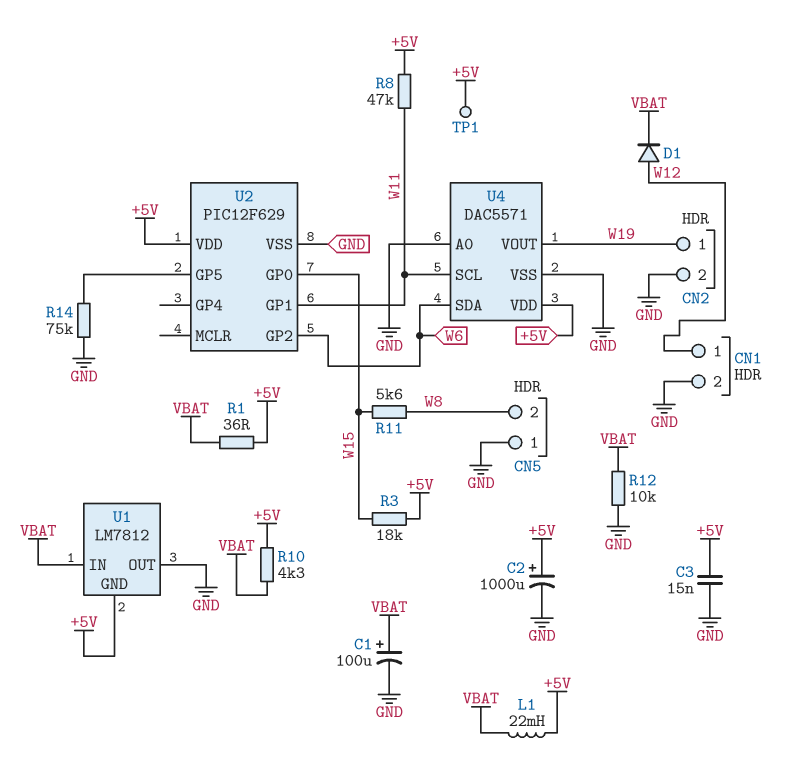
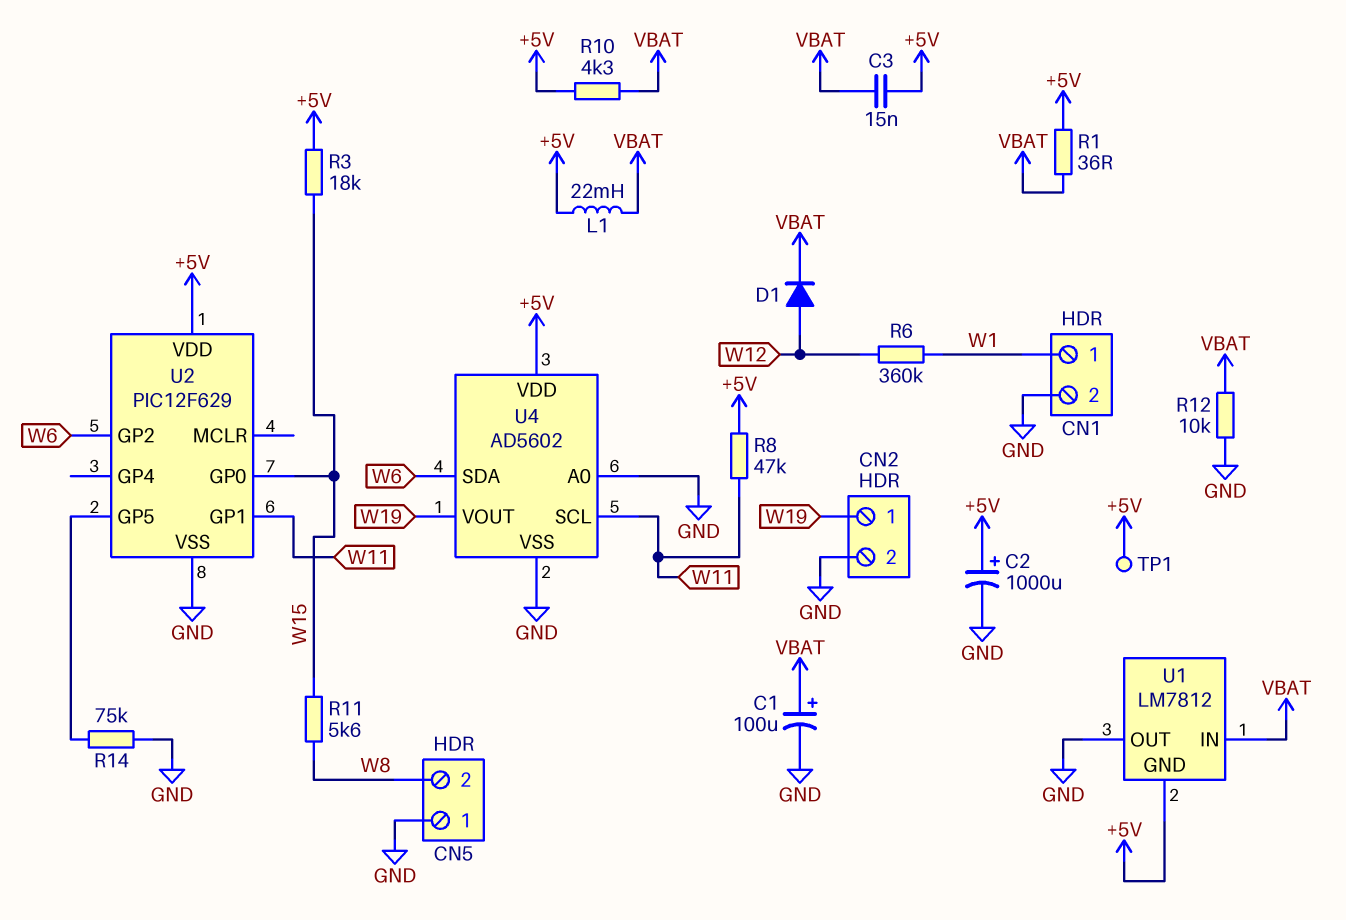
C3: 15nF (+5V, GND) -> 15nF (+5V, VBAT)
CN1 pin 1: W12 -> W1
R6: none -> 360k (W1, W12)
U4: DAC5571 -> AD5602

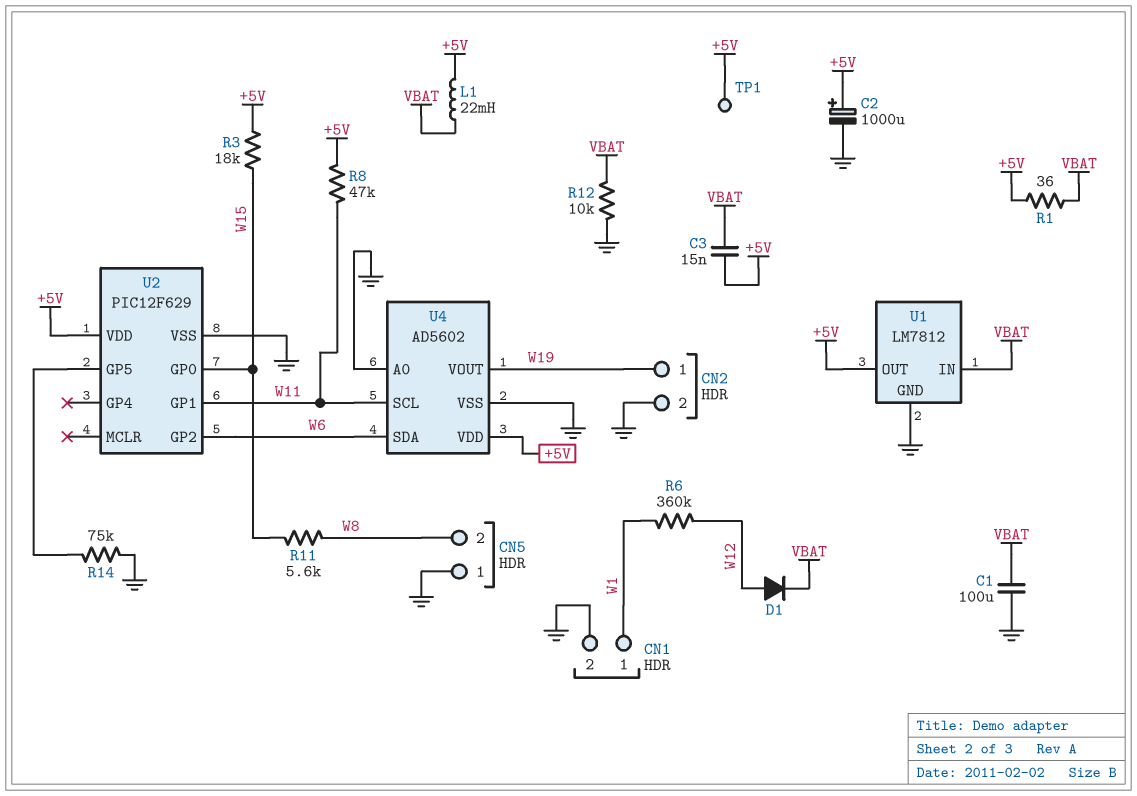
C1: 100uF (plus VBAT, minus GND) -> 100uF (GND, VBAT)
R10: 4.3k (+5V, VBAT) -> none
U1 pin GND: +5V -> GND
U1 pin OUT: GND -> +5V

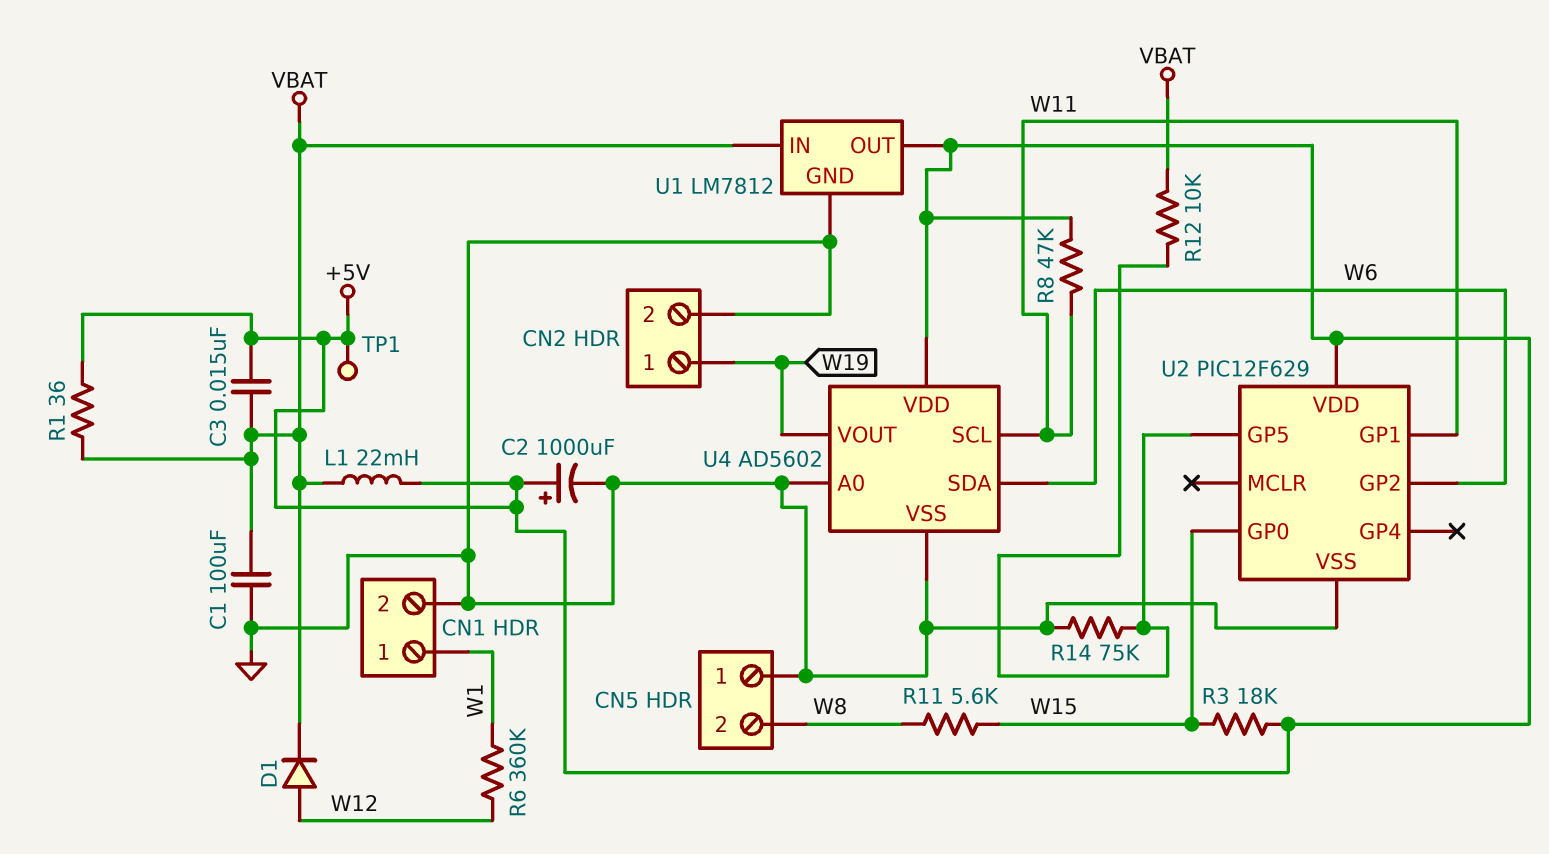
R12: 10k (GND, VBAT) -> 10k (U2/GP5, VBAT)

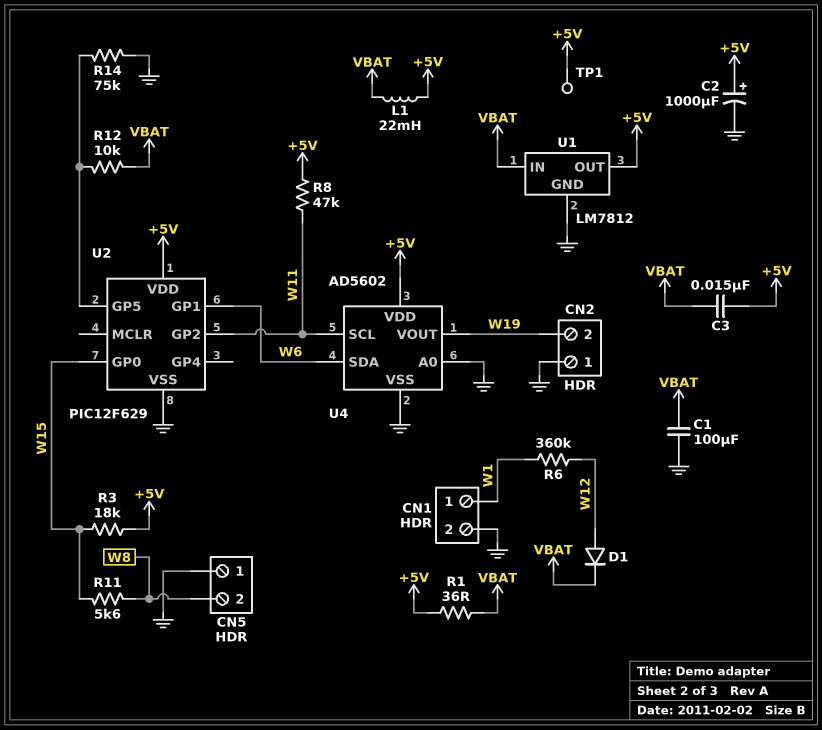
CN2 pin 1: W19 -> GND
CN2 pin 2: GND -> W19
U2 pin GP1: W11 -> W6
U2 pin GP2: W6 -> W11

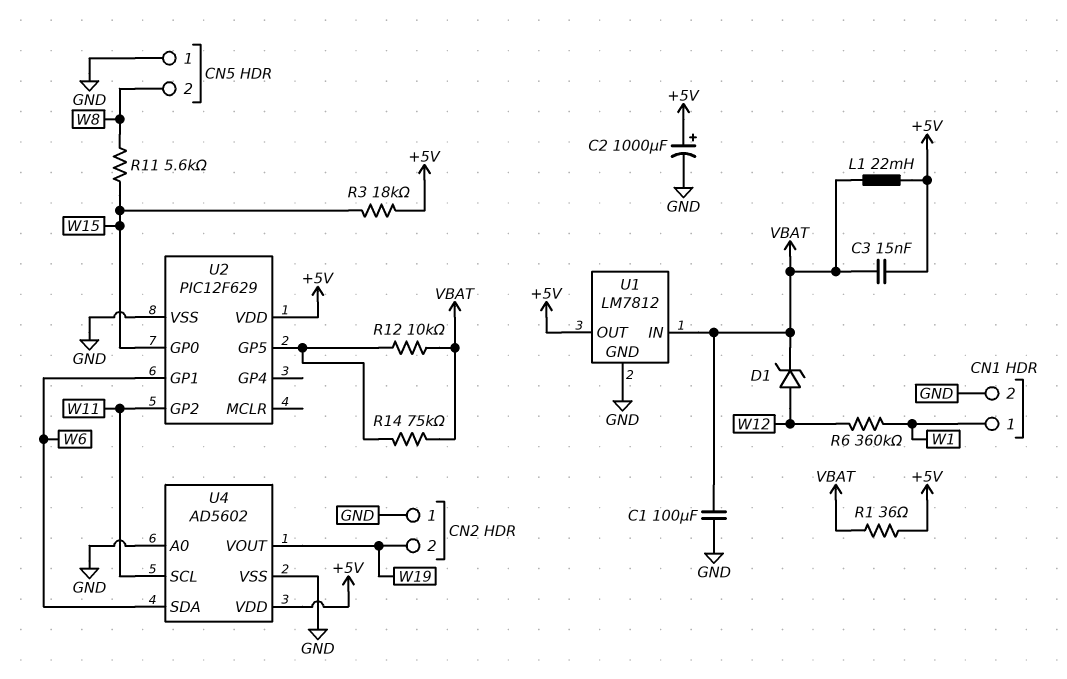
D1: diode (A W12, K VBAT) -> zener (A W12, K VBAT)
R8: 47k (+5V, W11) -> none
R14: 75k (GND, U2/GP5) -> 75k (U2/GP5, VBAT)
TP1: test point (+5V) -> none

